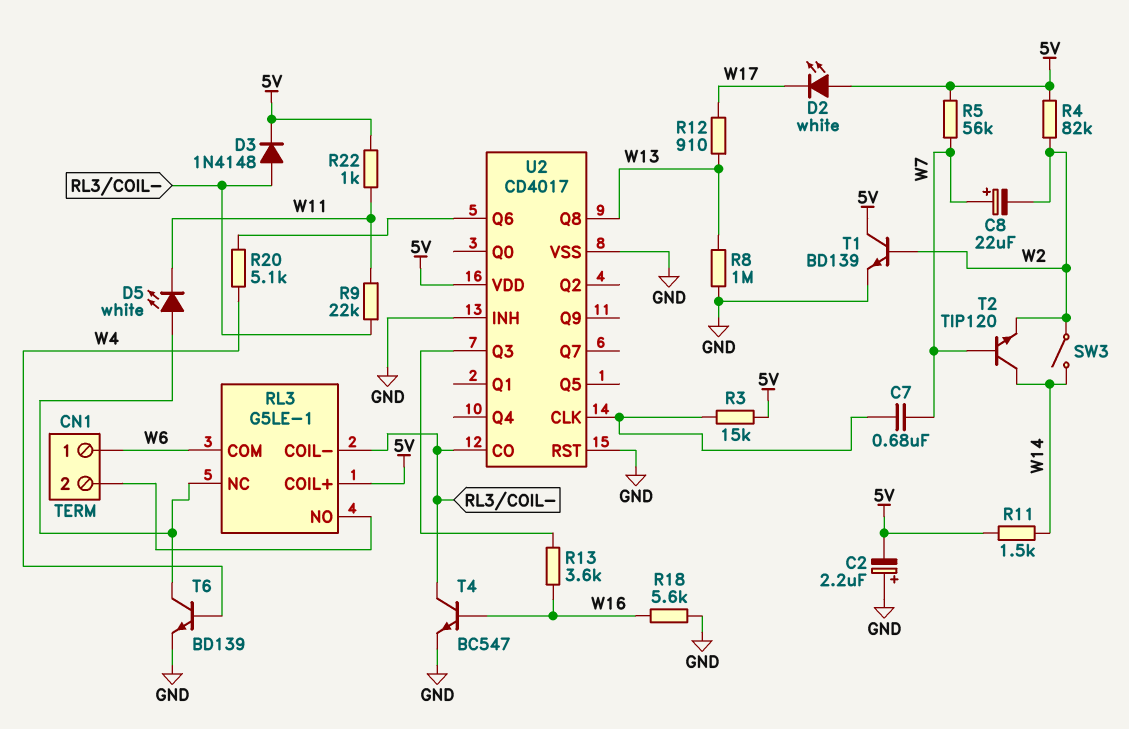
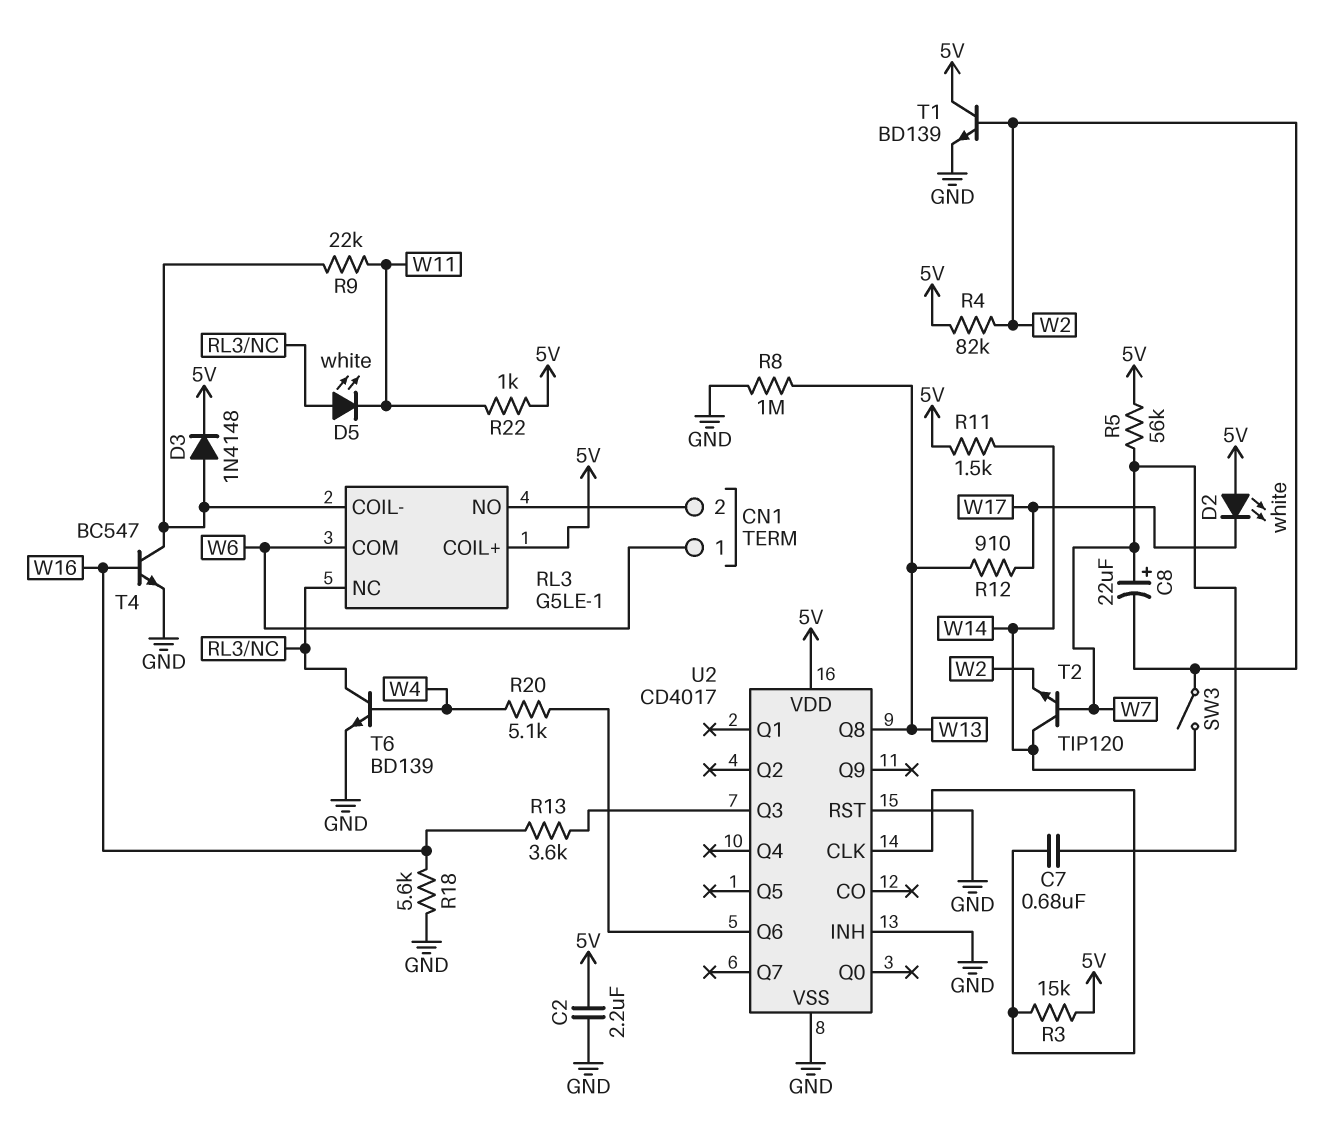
C2: 2.2uF (plus GND, minus 5V) -> 2.2uF (5V, GND)
U2 pin CO: RL3/COIL- -> none

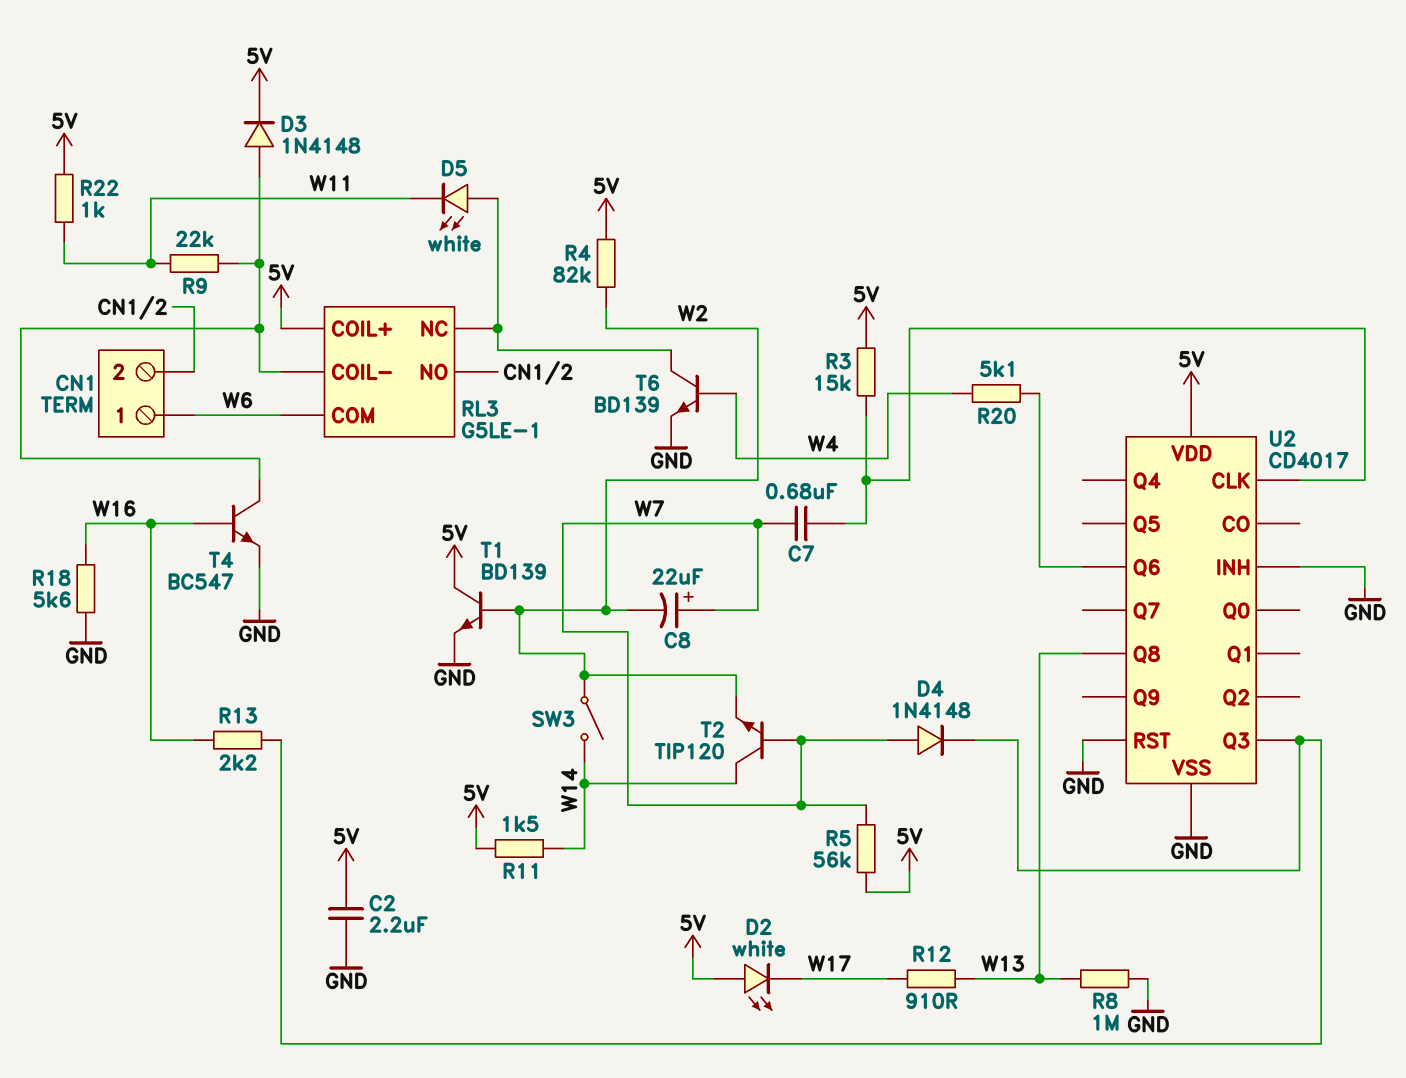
D4: none -> diode 1N4148 (A W7, K U2/Q3)
R13: 3.6k (U2/Q3, W16) -> 2.2k (U2/Q3, W16)

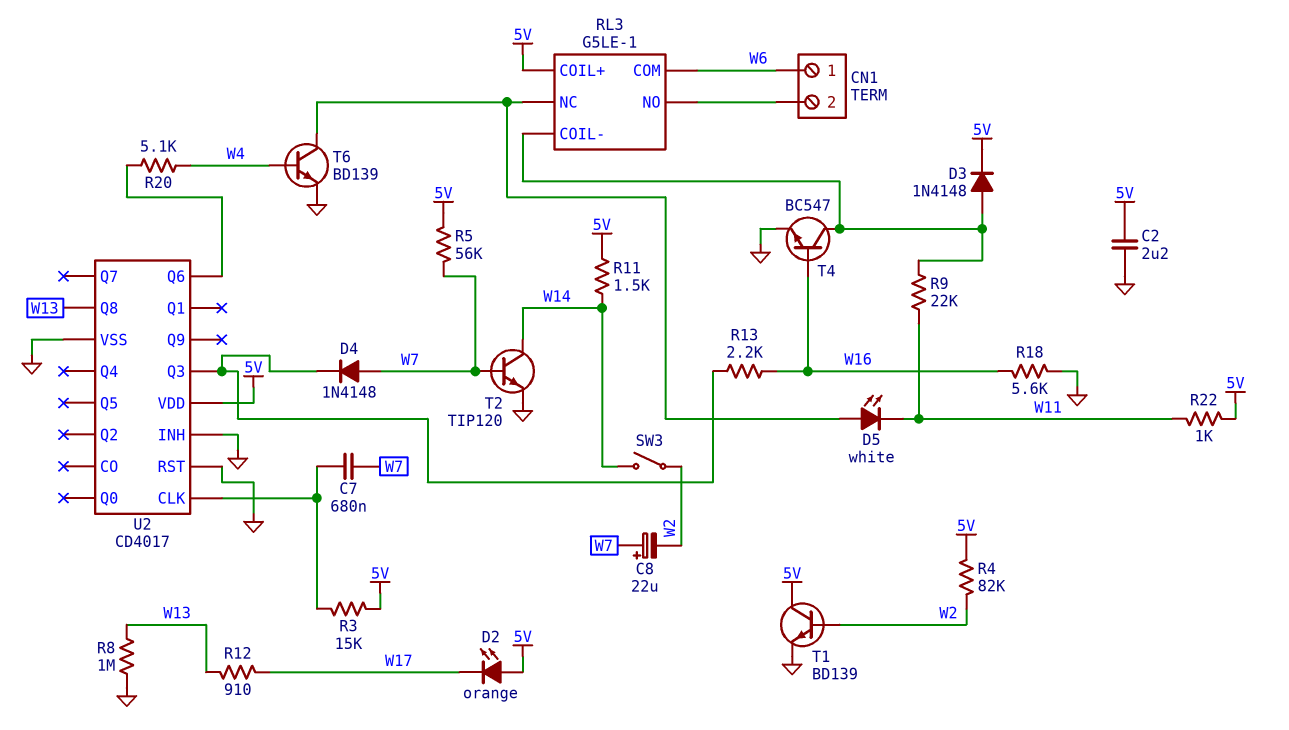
D2: LED white (A 5V, K W17) -> LED orange (A 5V, K W17)
T2: NPN TIP120 (B W7, C W14, E W2) -> NPN TIP120 (B W7, C W14, E GND)

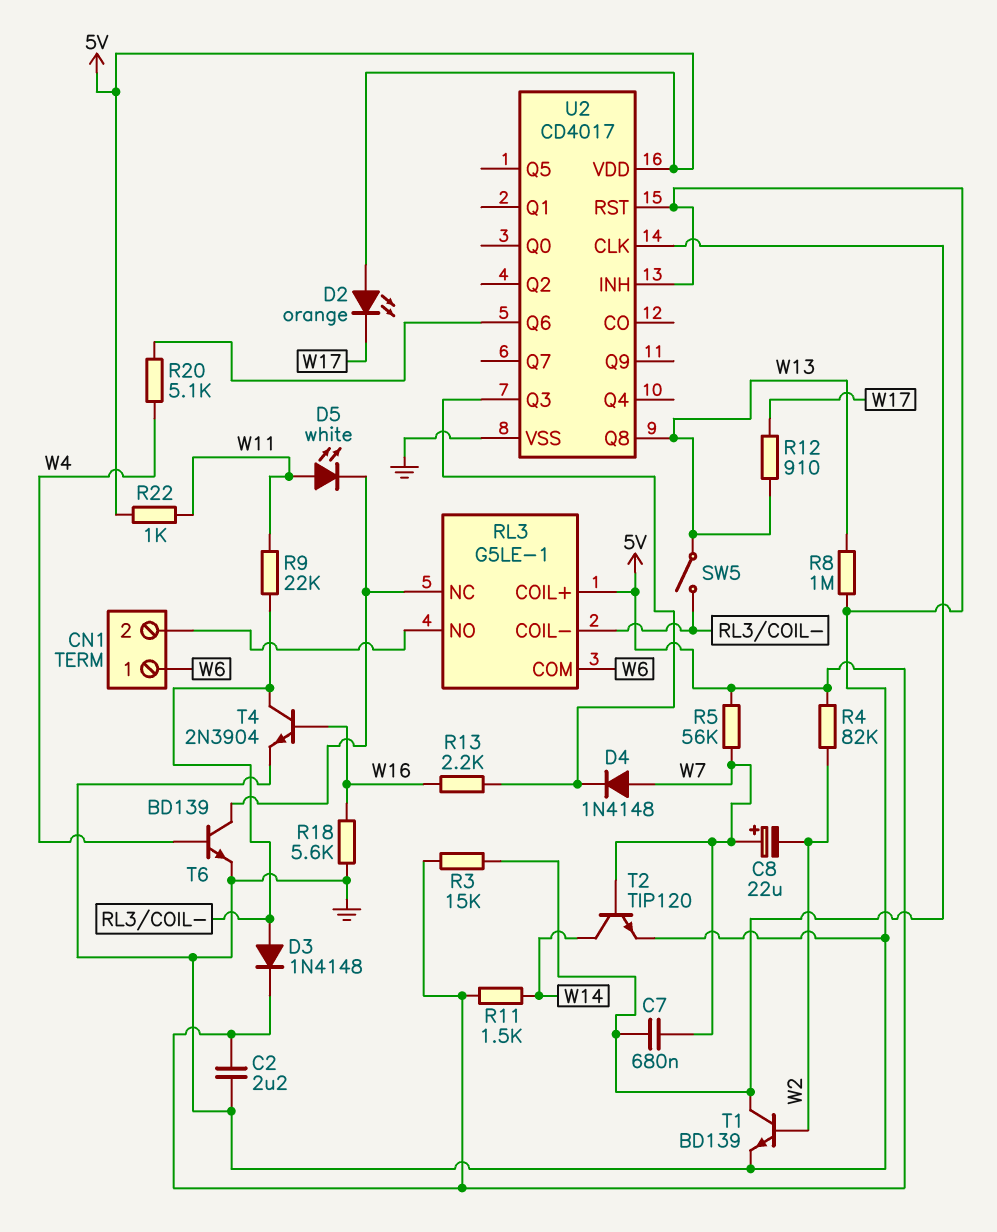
D5: LED white (A RL3/NC, K W11) -> LED white (A W11, K RL3/NC)
SW3: switch (W2, W14) -> none
SW5: none -> switch (RL3/COIL-, W13)
T1: NPN BD139 (B W2, C 5V, E GND) -> NPN BD139 (B W2, C U2/CLK, E GND)
T4: NPN BC547 (B W16, C RL3/COIL-, E GND) -> NPN 2N3904 (B W16, C RL3/COIL-, E GND)

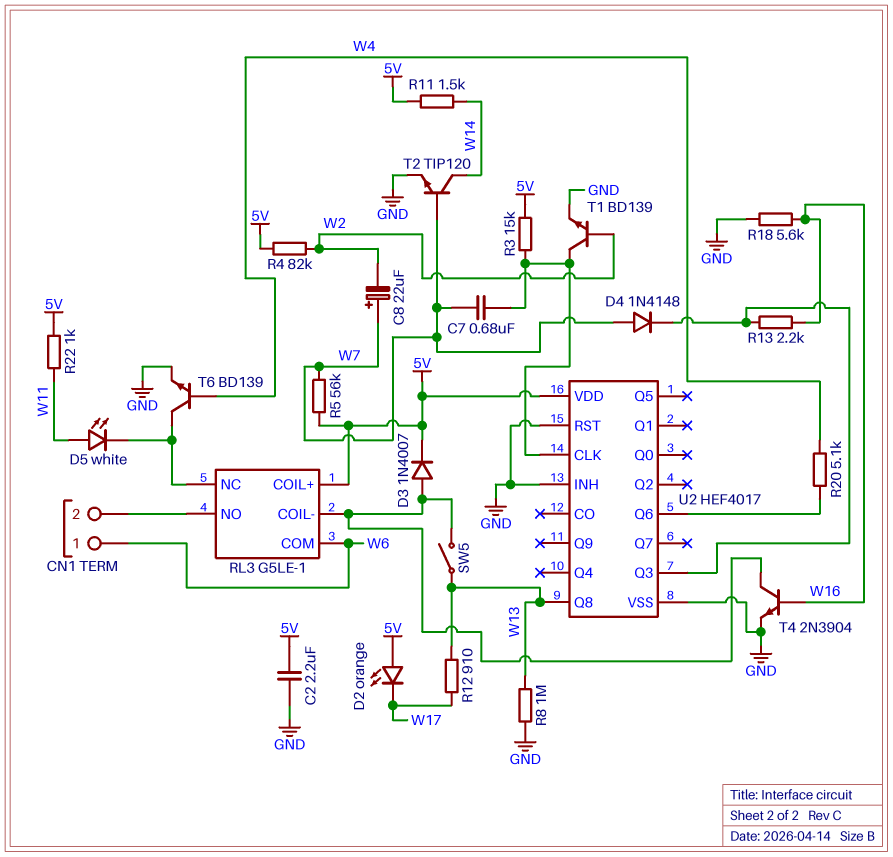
D3: diode 1N4148 (A RL3/COIL-, K 5V) -> diode 1N4007 (A RL3/COIL-, K 5V)
R9: 22k (RL3/COIL-, W11) -> none
U2: CD4017 -> HEF4017

